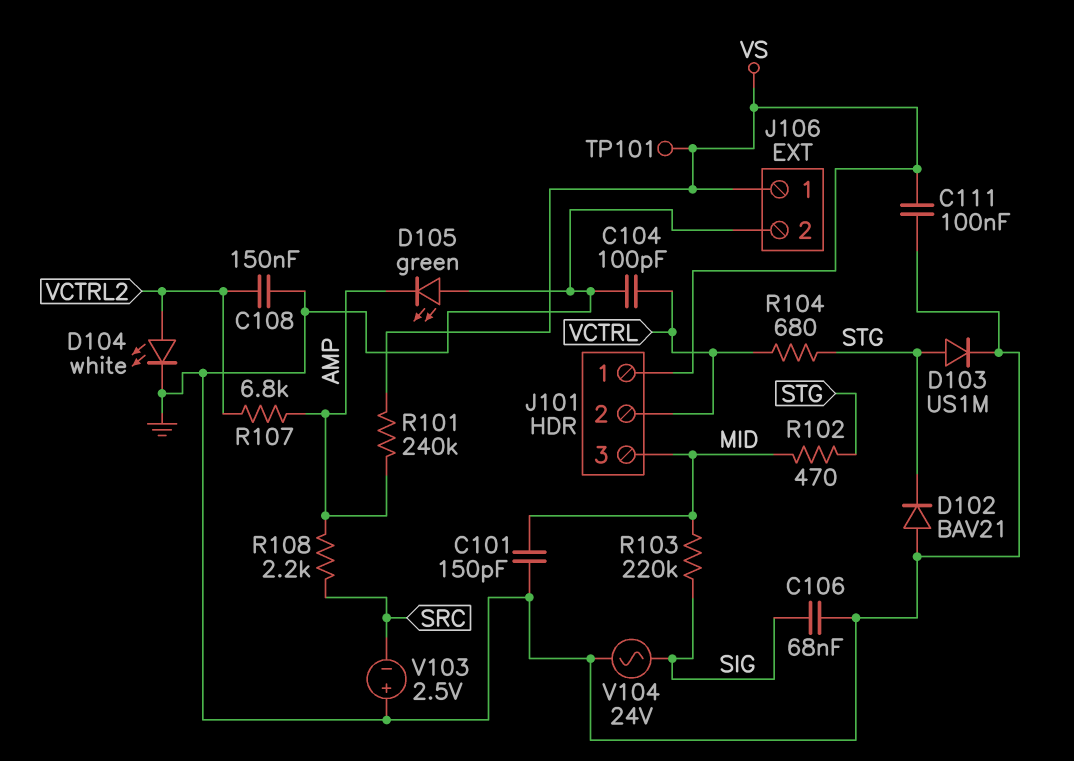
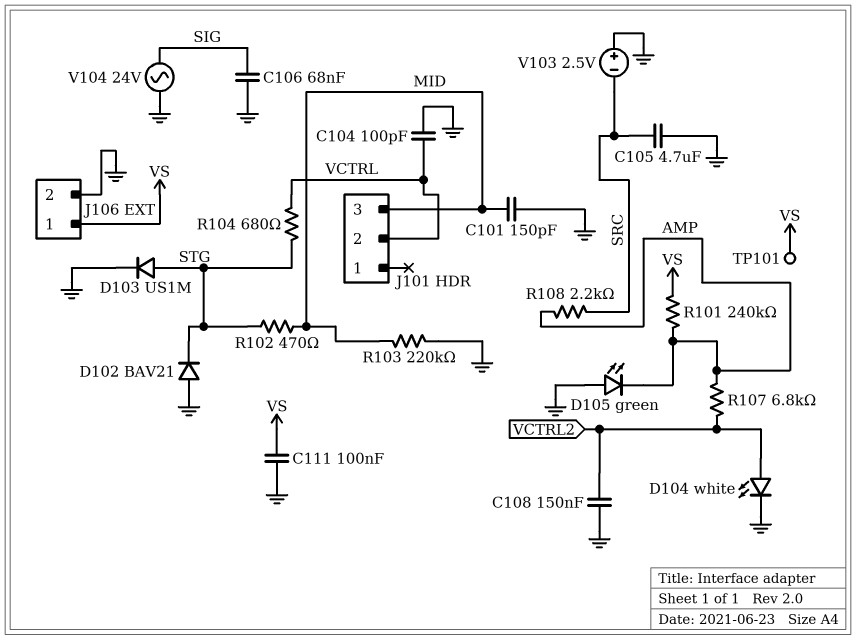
C105: none -> 4.7uF (GND, SRC)
J101 pin 1: VS -> none
R103: 220k (MID, SIG) -> 220k (GND, MID)

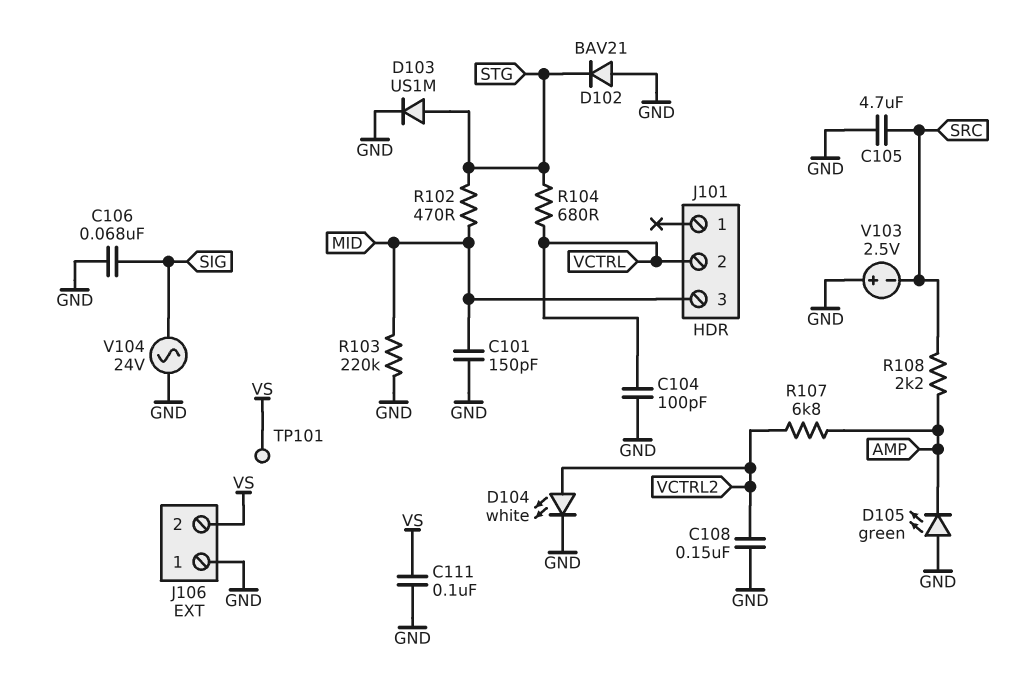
J106 pin 1: VS -> GND
J106 pin 2: GND -> VS
R101: 240k (AMP, VS) -> none

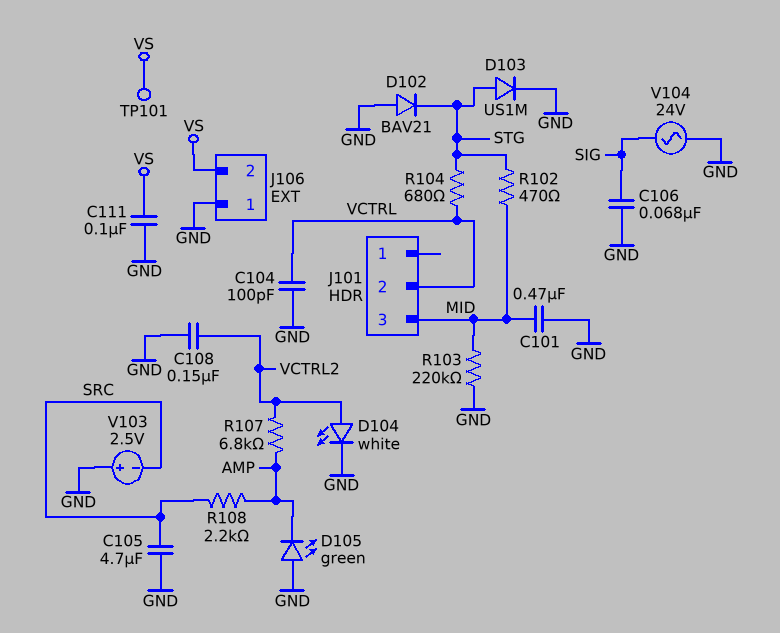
C101: 150pF (GND, MID) -> 470nF (GND, MID)

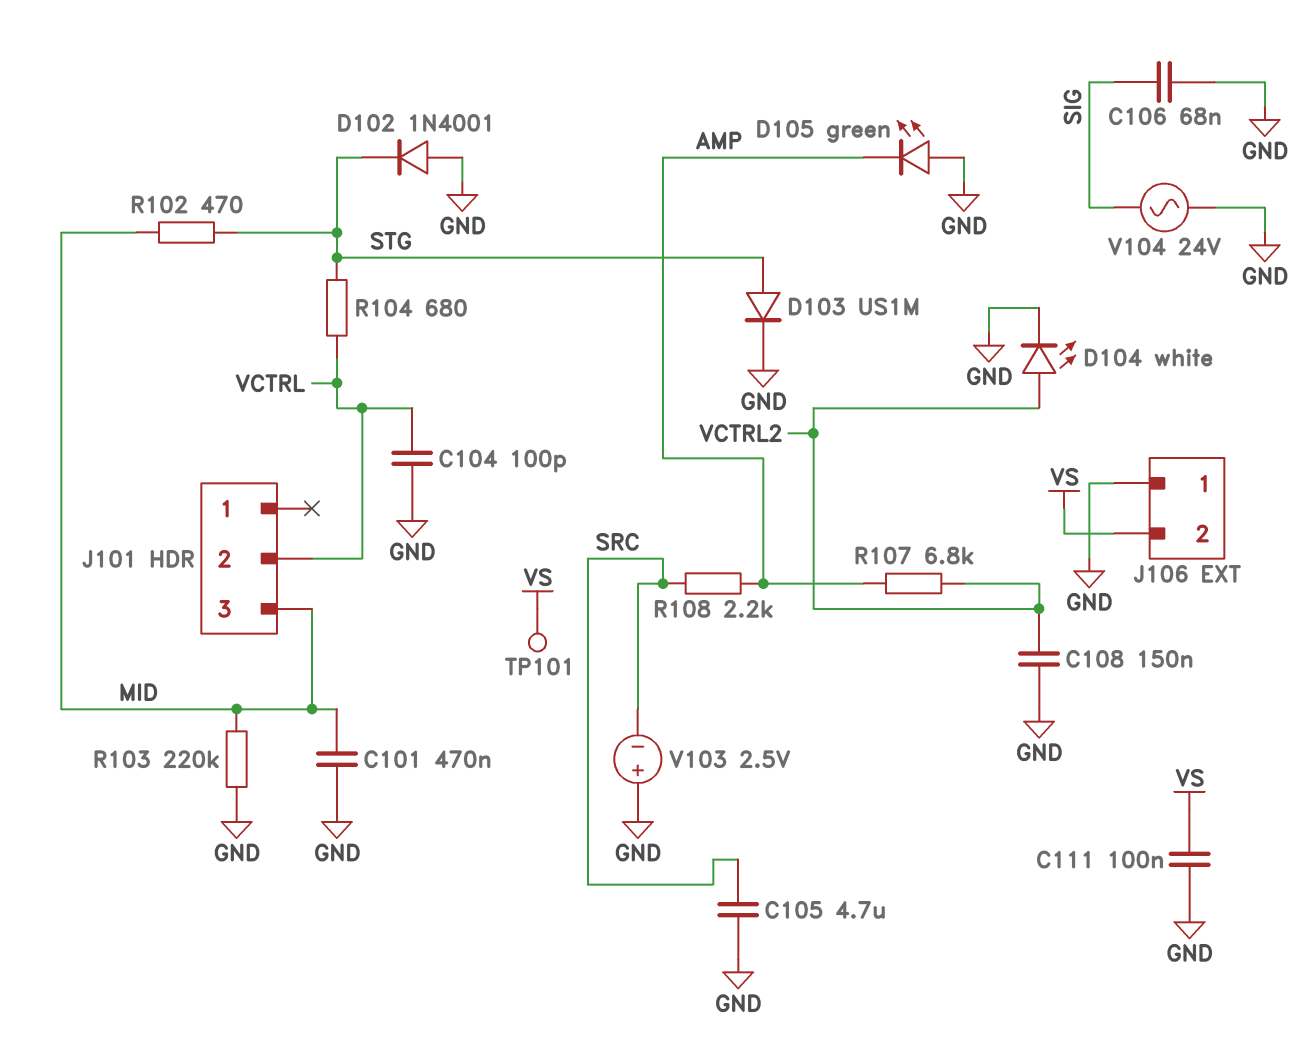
D102: diode BAV21 (A GND, K STG) -> diode 1N4001 (A GND, K STG)

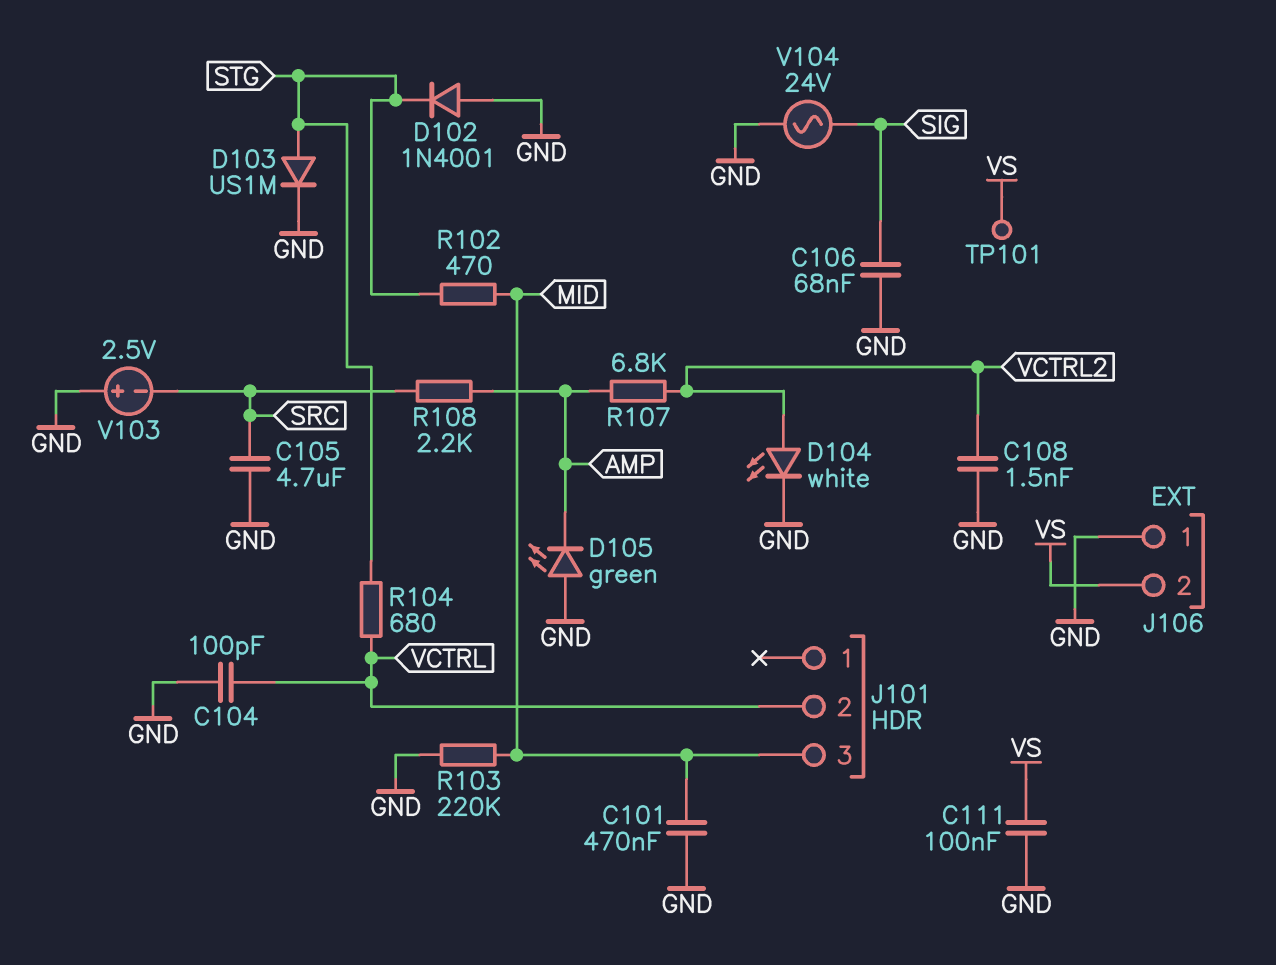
C108: 150nF (GND, VCTRL2) -> 1.5nF (GND, VCTRL2)

